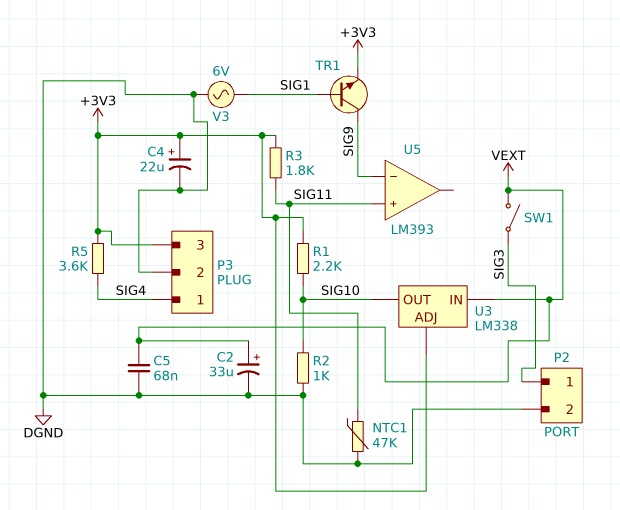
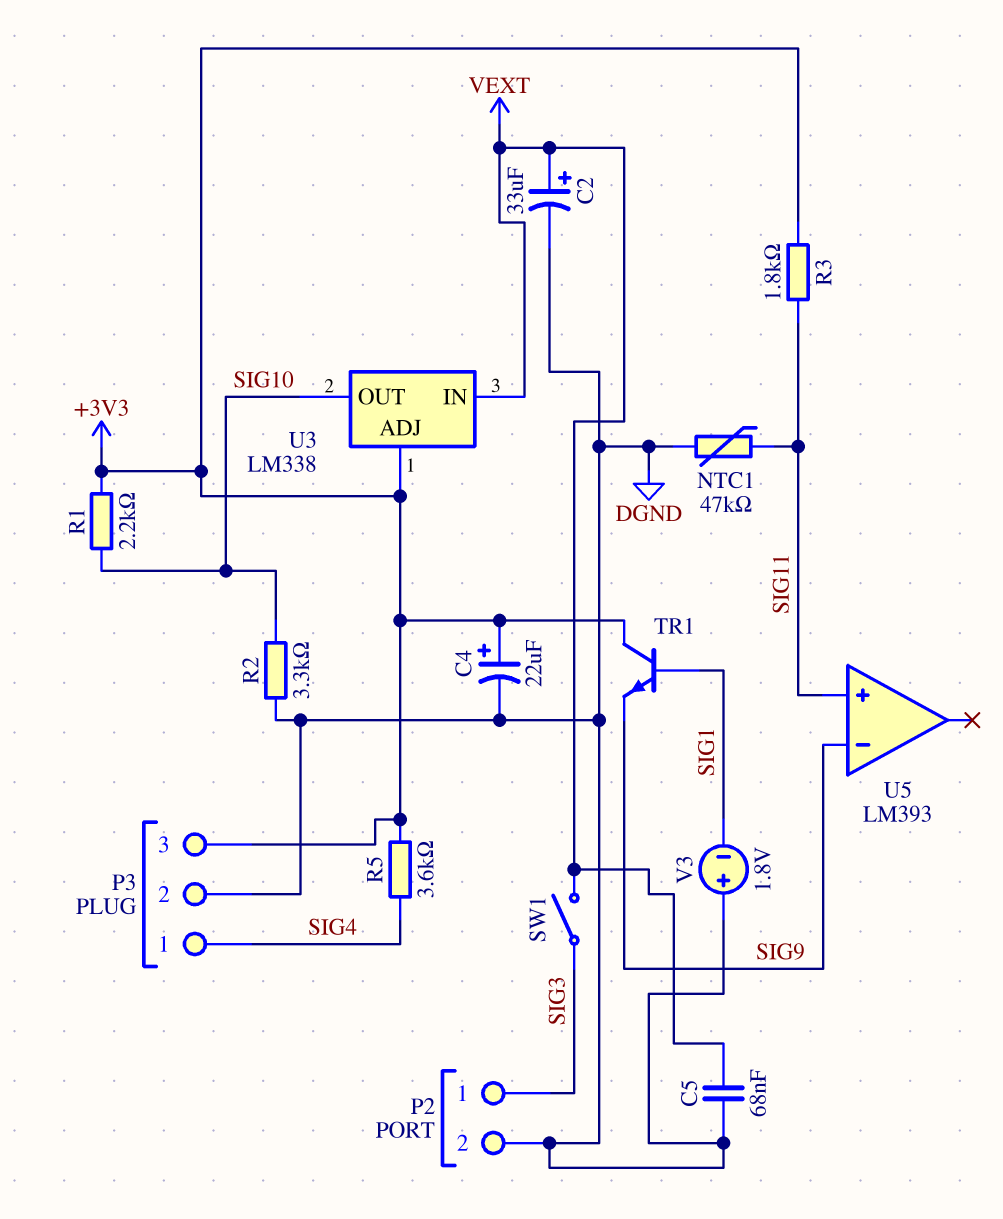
R2: 1k (DGND, SIG10) -> 3.3k (DGND, SIG10)
TR1: NPN (B SIG1, C SIG9, E +3V3) -> NPN (B SIG1, C +3V3, E SIG9)
V3: AC 6V (DGND, SIG1) -> 1.8V (plus DGND, minus SIG1)

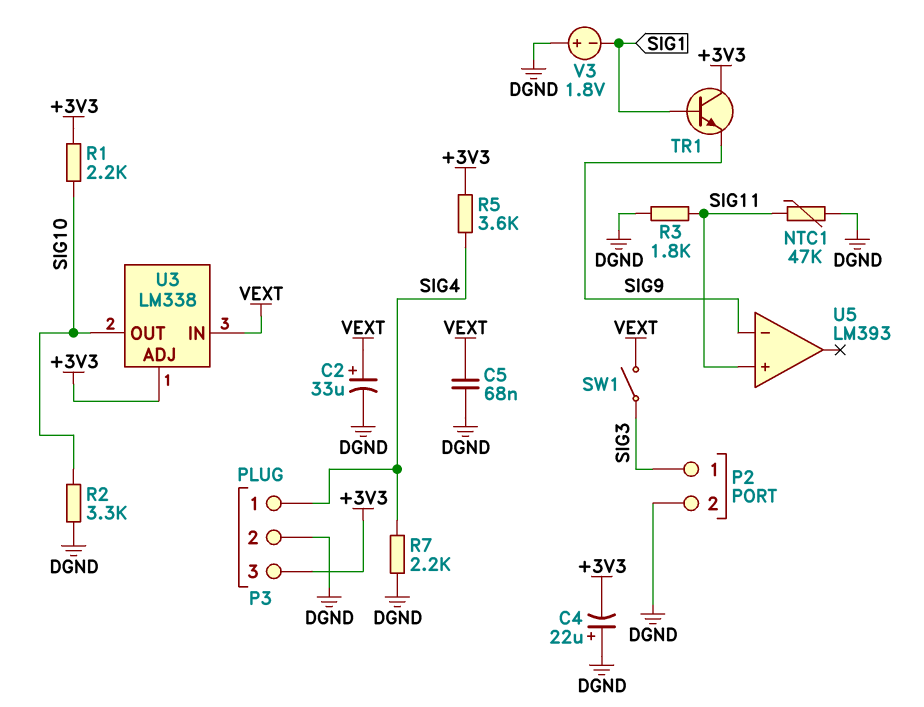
C4: 22uF (plus +3V3, minus DGND) -> 22uF (plus DGND, minus +3V3)
R3: 1.8k (+3V3, SIG11) -> 1.8k (DGND, SIG11)
R7: none -> 2.2k (DGND, SIG4)

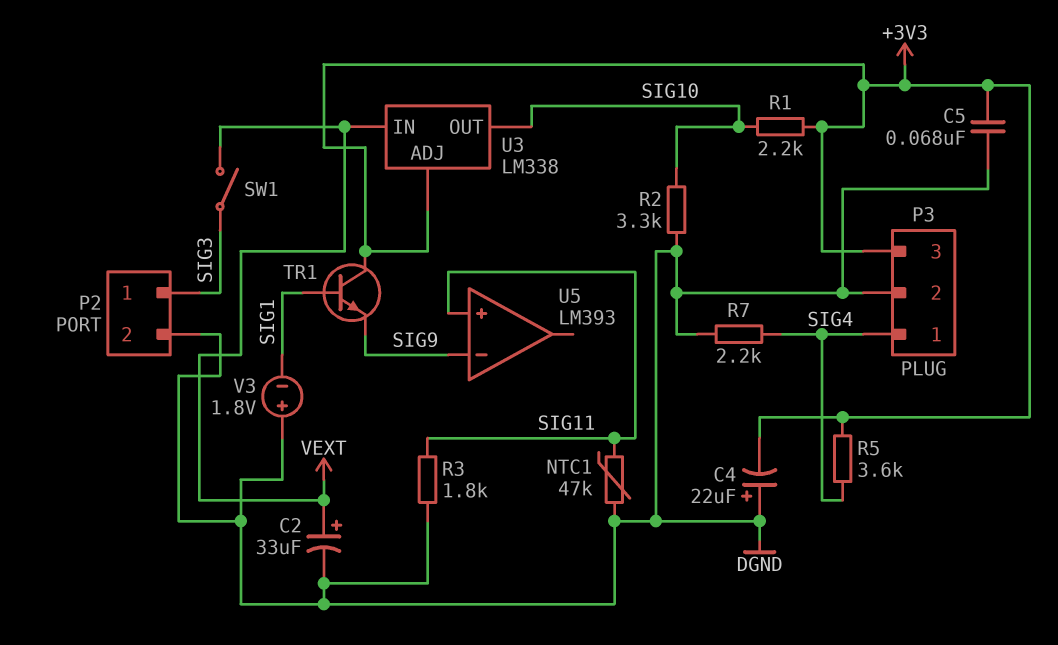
C5: 68nF (DGND, VEXT) -> 68nF (+3V3, DGND)

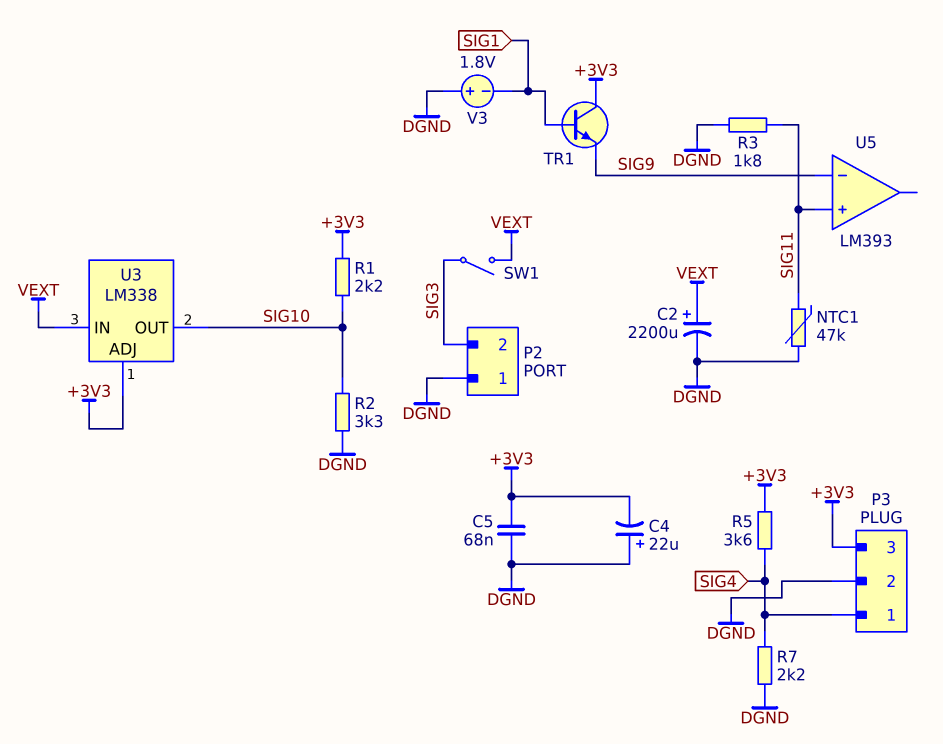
C2: 33uF (plus VEXT, minus DGND) -> 2200uF (plus VEXT, minus DGND)
P2 pin 1: SIG3 -> DGND
P2 pin 2: DGND -> SIG3

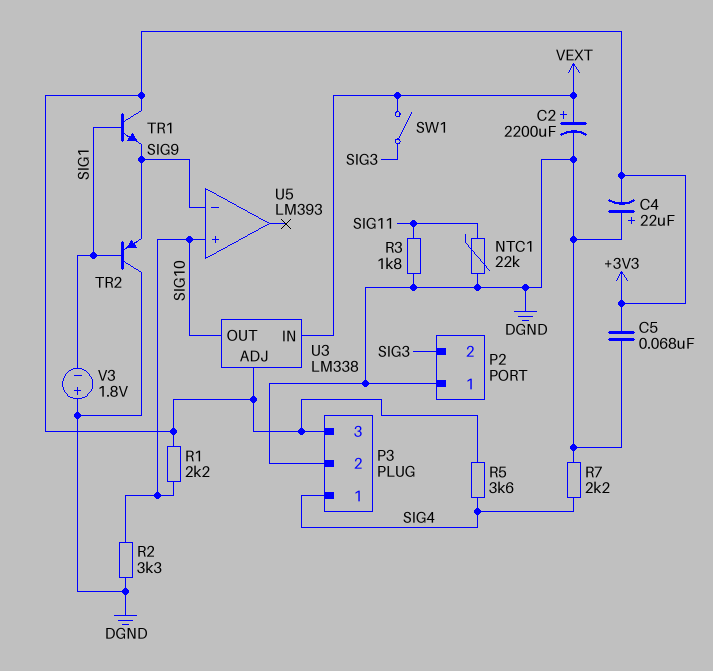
NTC1: 47k (DGND, SIG11) -> 22k (DGND, SIG11)
TR2: none -> PNP (B SIG1, C DGND, E SIG9)
U5 pin in+: SIG11 -> SIG10

